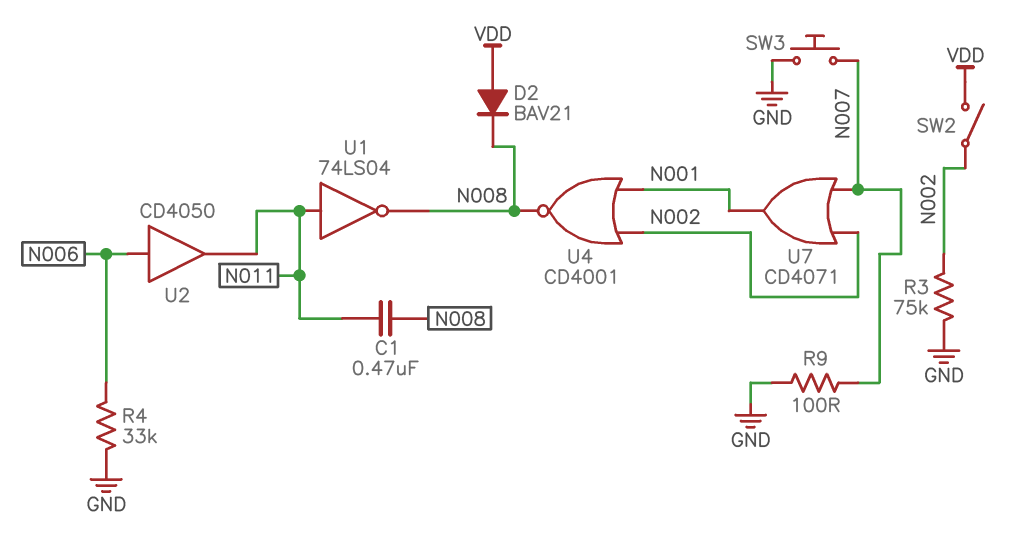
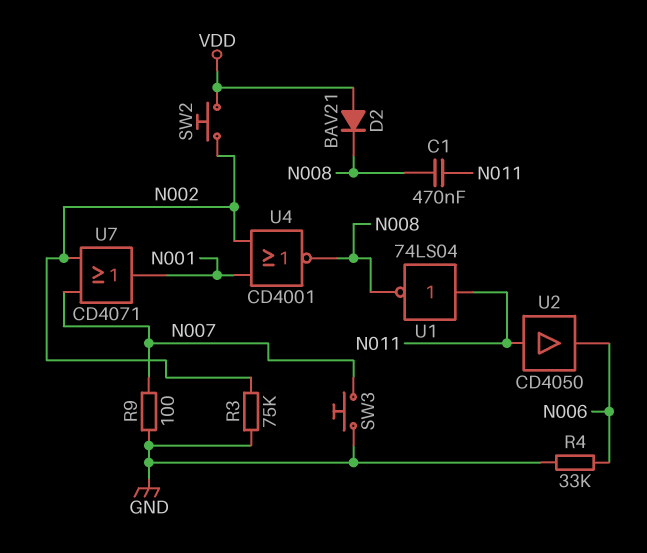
SW2: switch (N002, VDD) -> button (N002, VDD)
U2: buffer CD4050 (in N006, out N011) -> buffer CD4050 (in N011, out N006)

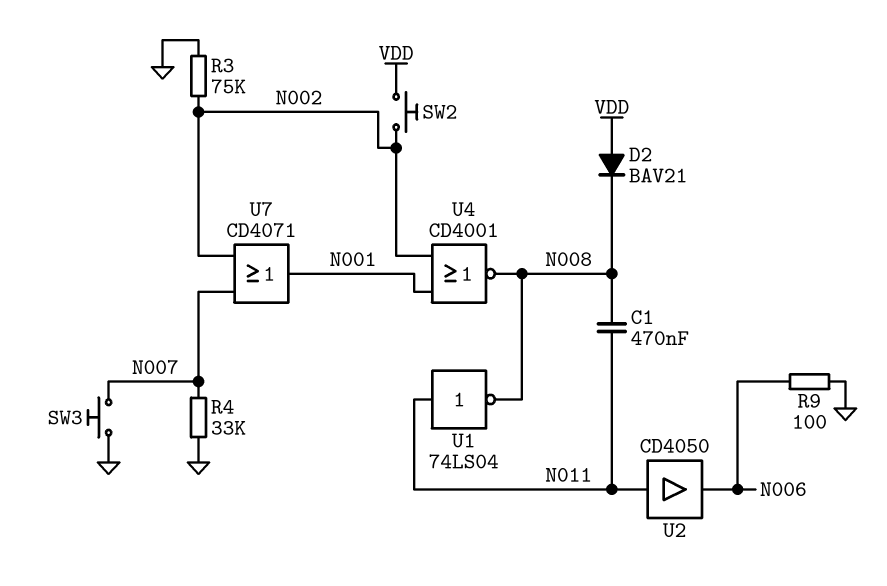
R4: 33k (GND, N006) -> 33k (GND, N007)
R9: 100 (GND, N007) -> 100 (GND, N006)

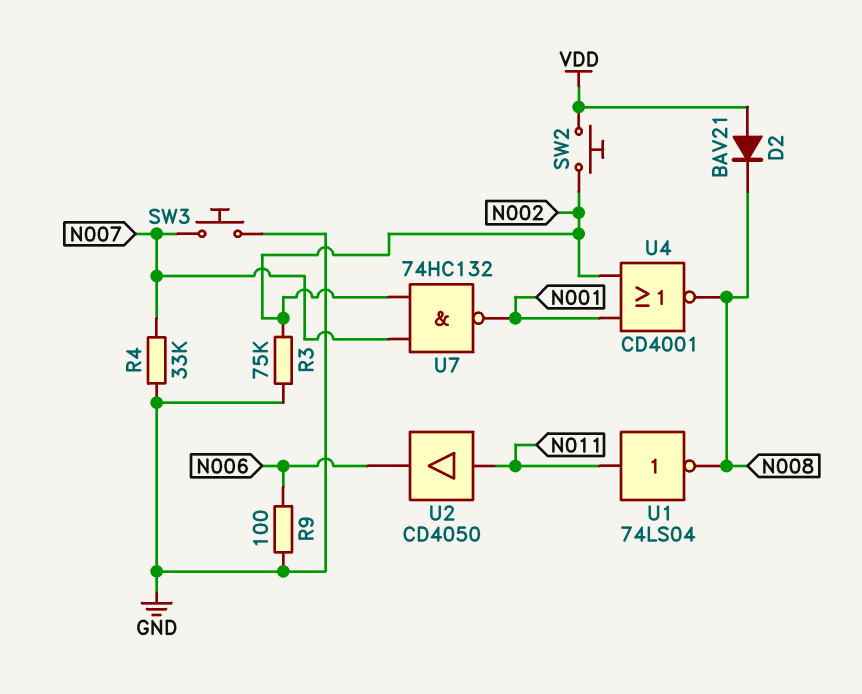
C1: 470nF (N008, N011) -> none
U7: OR CD4071 (in N002, in N007, out N001) -> NAND 74HC132 (in N002, in N007, out N001)

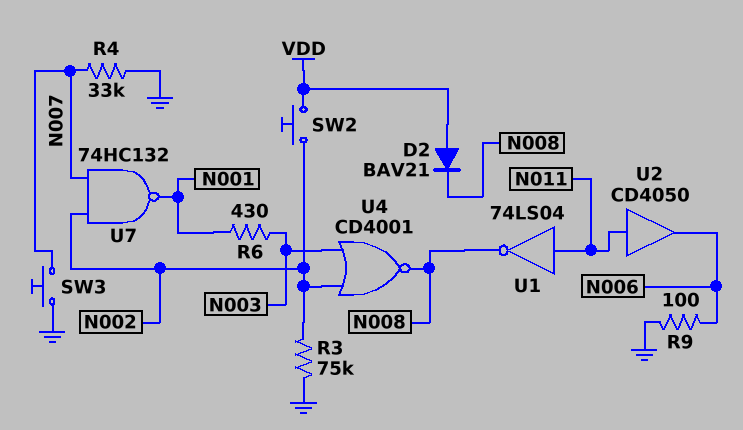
R6: none -> 430 (N001, N003)
U4: NOR CD4001 (in N001, in N002, out N008) -> NOR CD4001 (in N002, in N003, out N008)

